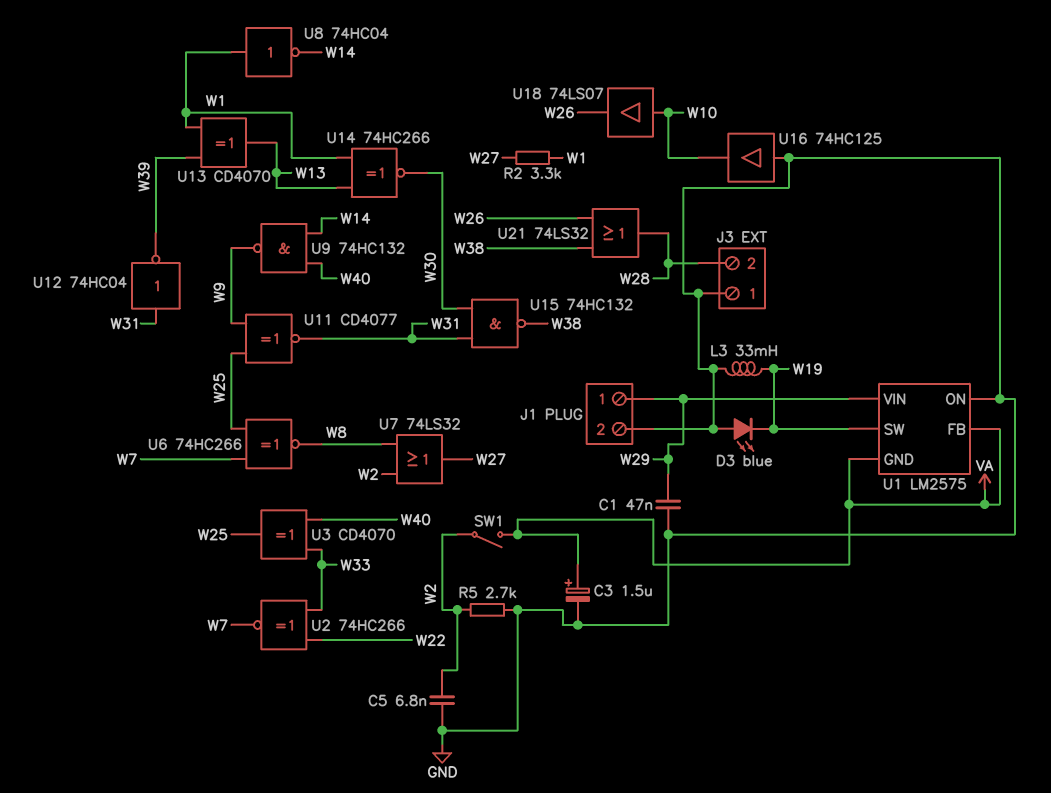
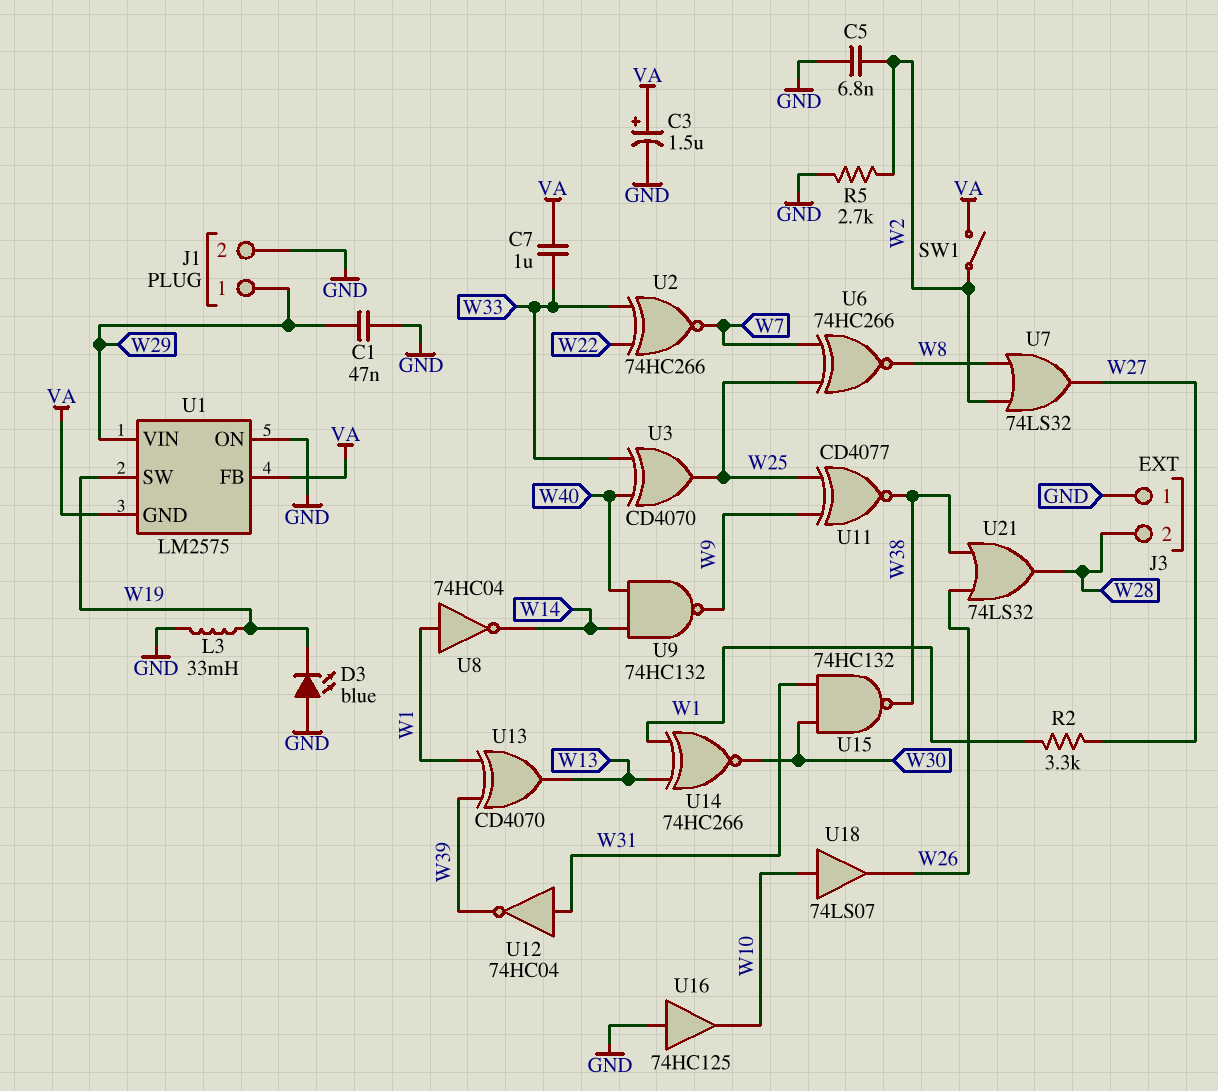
C7: none -> 1uF (VA, W33)
U11: XNOR CD4077 (in W9, in W25, out W31) -> XNOR CD4077 (in W9, in W25, out W38)

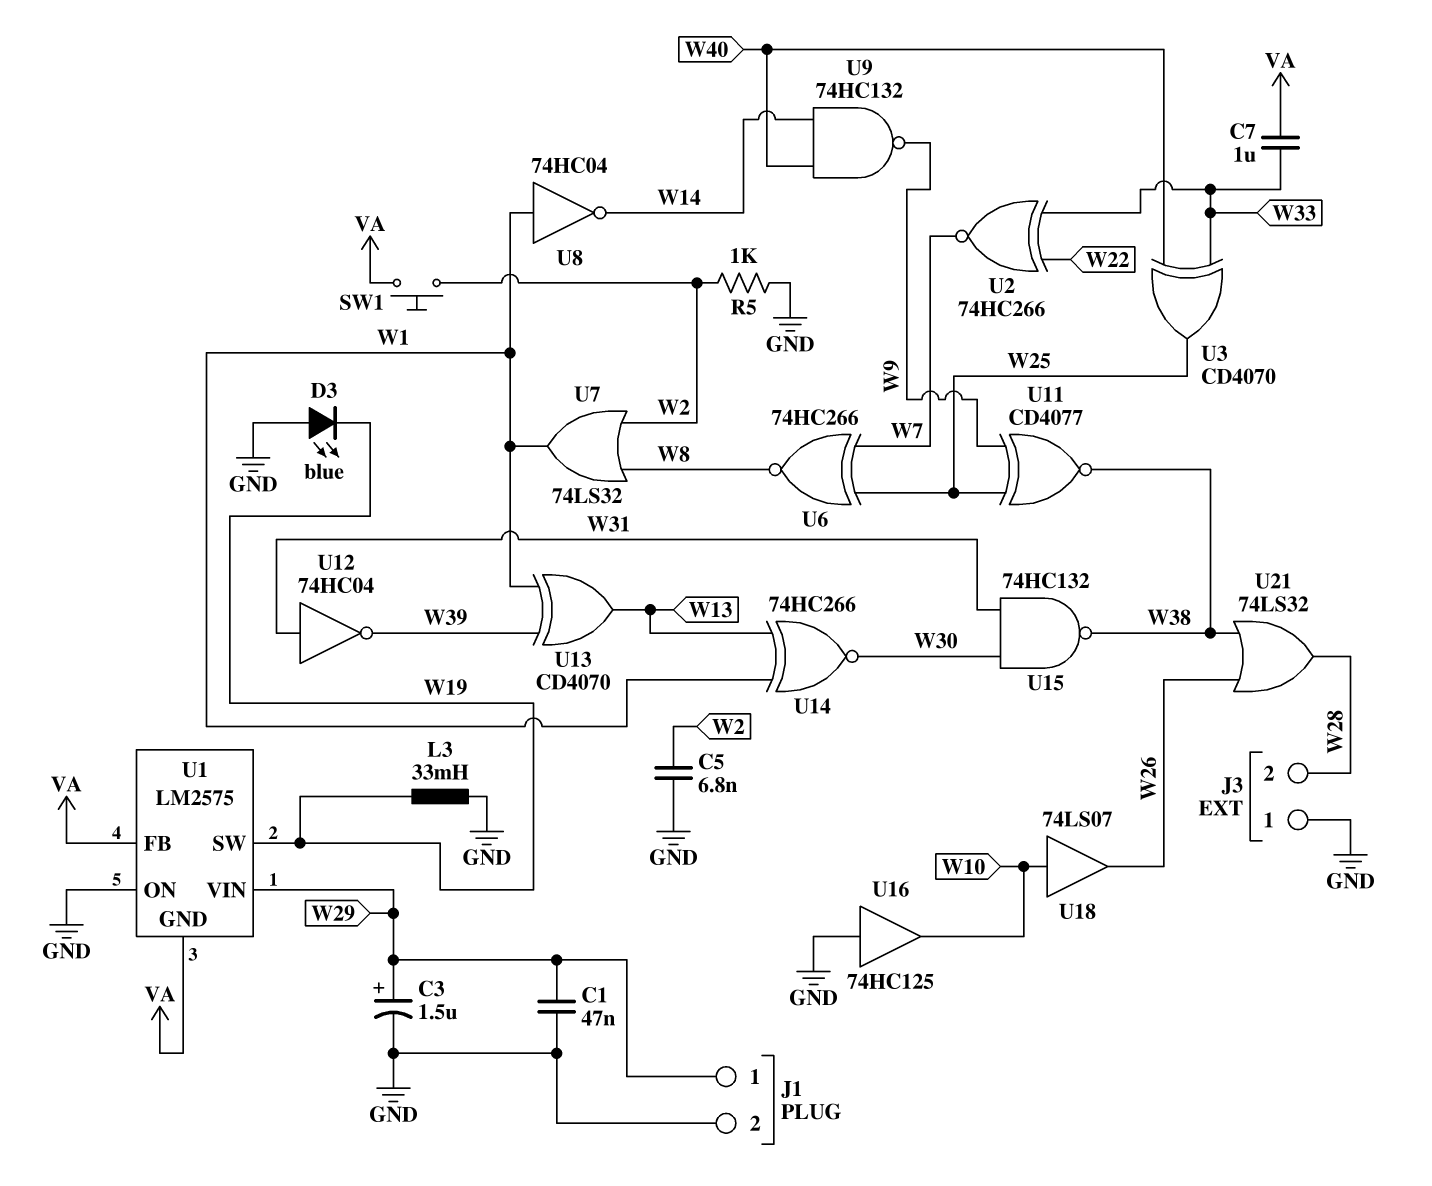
C3: 1.5uF (plus VA, minus GND) -> 1.5uF (plus W29, minus GND)
R2: 3.3k (W1, W27) -> none
R5: 2.7k (GND, W2) -> 1k (GND, W2)
SW1: switch (VA, W2) -> button (VA, W2)
U7: OR 74LS32 (in W2, in W8, out W27) -> OR 74LS32 (in W2, in W8, out W1)

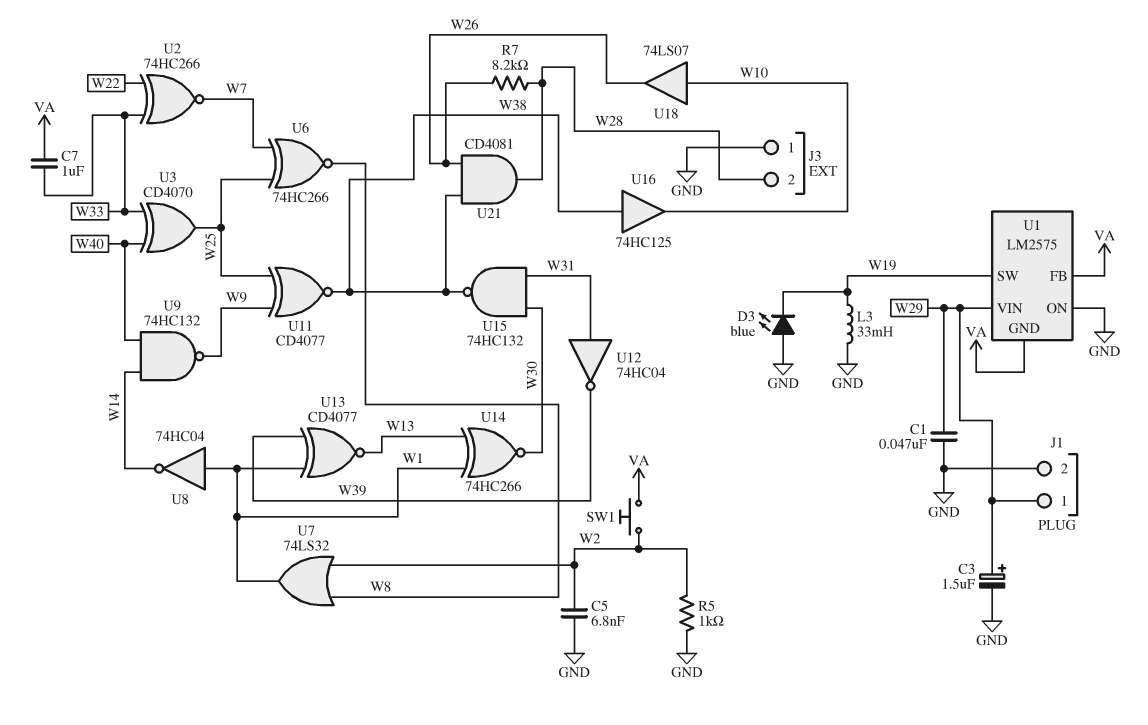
R7: none -> 8.2k (W26, W28)
U13: XOR CD4070 (in W1, in W39, out W13) -> XNOR CD4077 (in W1, in W39, out W13)
U16: buffer 74HC125 (in GND, out W10) -> buffer 74HC125 (in W38, out W10)
U21: OR 74LS32 (in W26, in W38, out W28) -> AND CD4081 (in W26, in W38, out W28)

